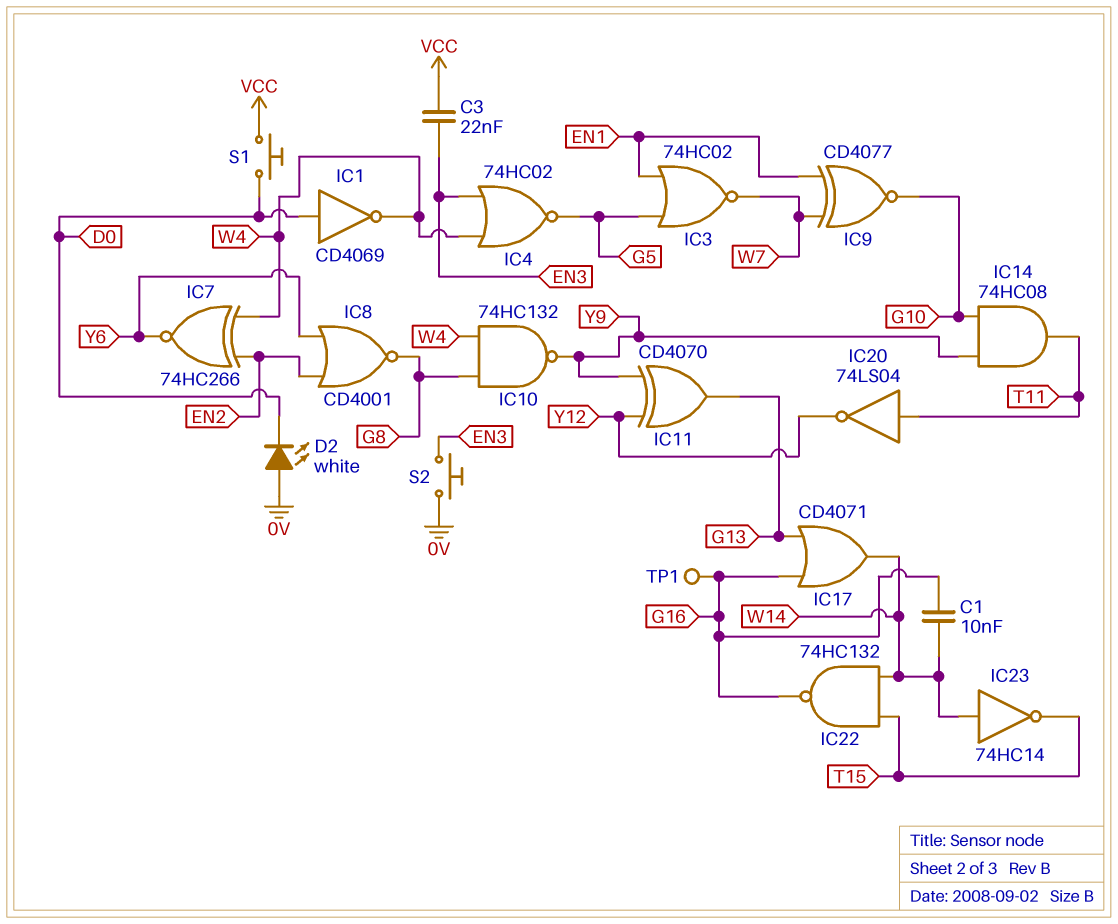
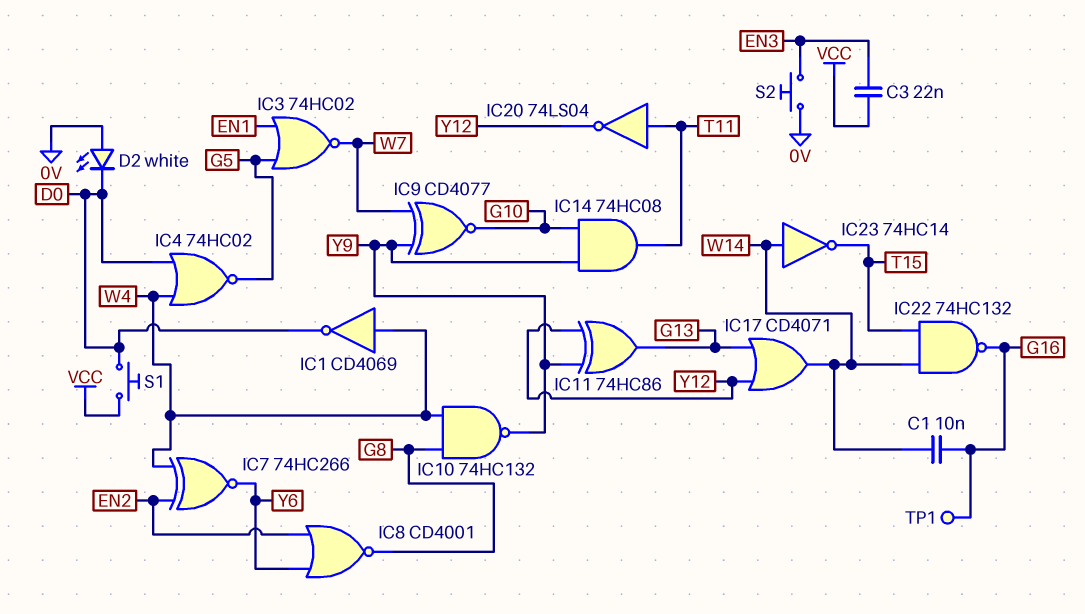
IC1: NOT CD4069 (in D0, out W4) -> NOT CD4069 (in W4, out D0)
IC4: NOR 74HC02 (in EN3, in W4, out G5) -> NOR 74HC02 (in D0, in W4, out G5)
IC9: XNOR CD4077 (in EN1, in W7, out G10) -> XNOR CD4077 (in W7, in Y9, out G10)
IC11: XOR CD4070 (in Y9, in Y12, out G13) -> XOR 74HC86 (in Y9, in Y12, out G13)
IC17: OR CD4071 (in G13, in G16, out W14) -> OR CD4071 (in G13, in Y12, out W14)

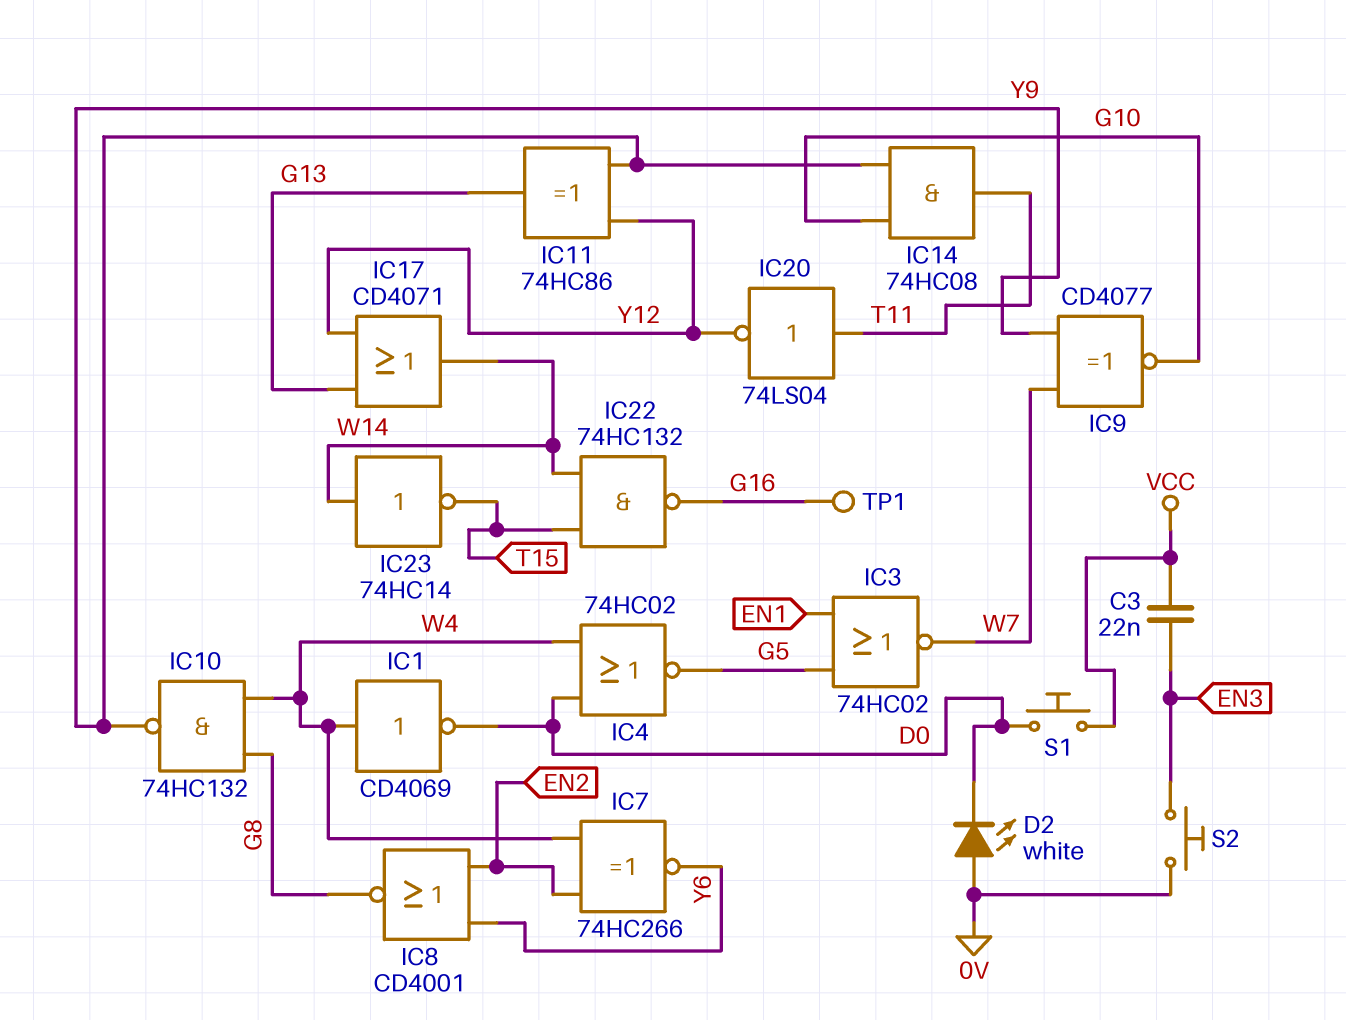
C1: 10nF (G16, W14) -> none

